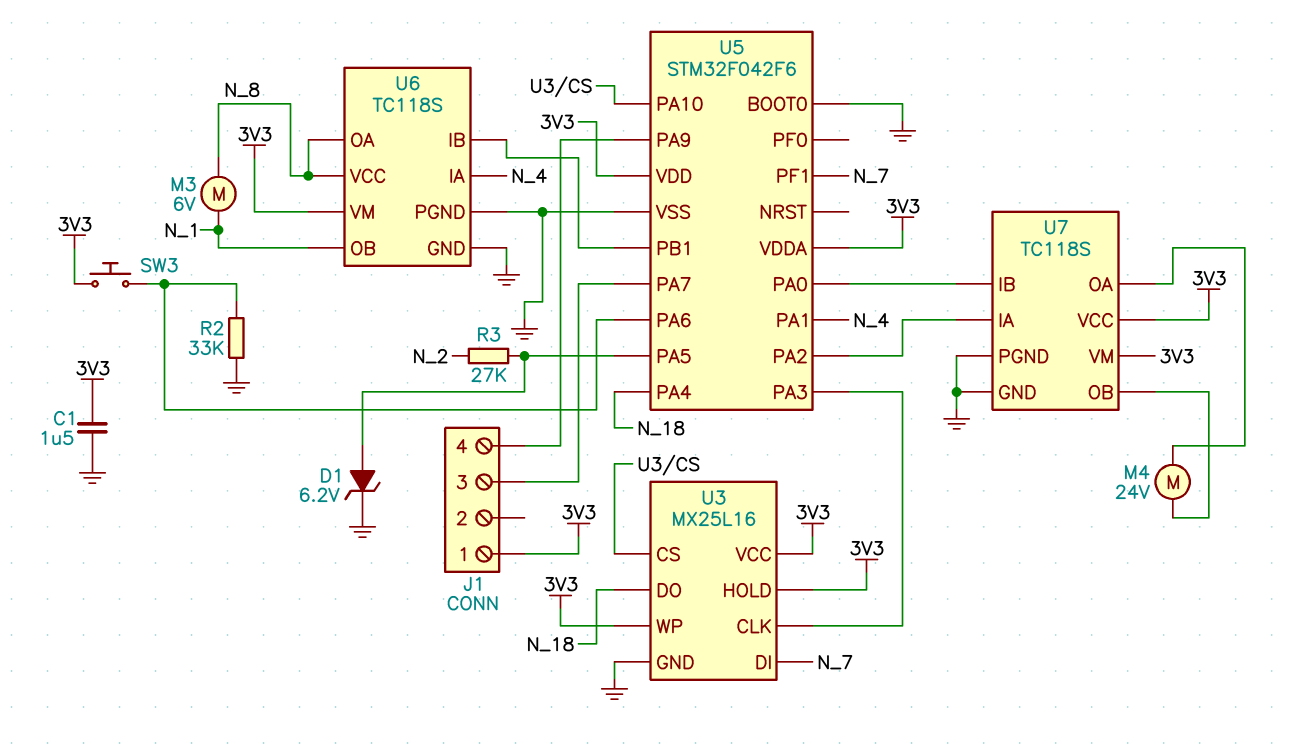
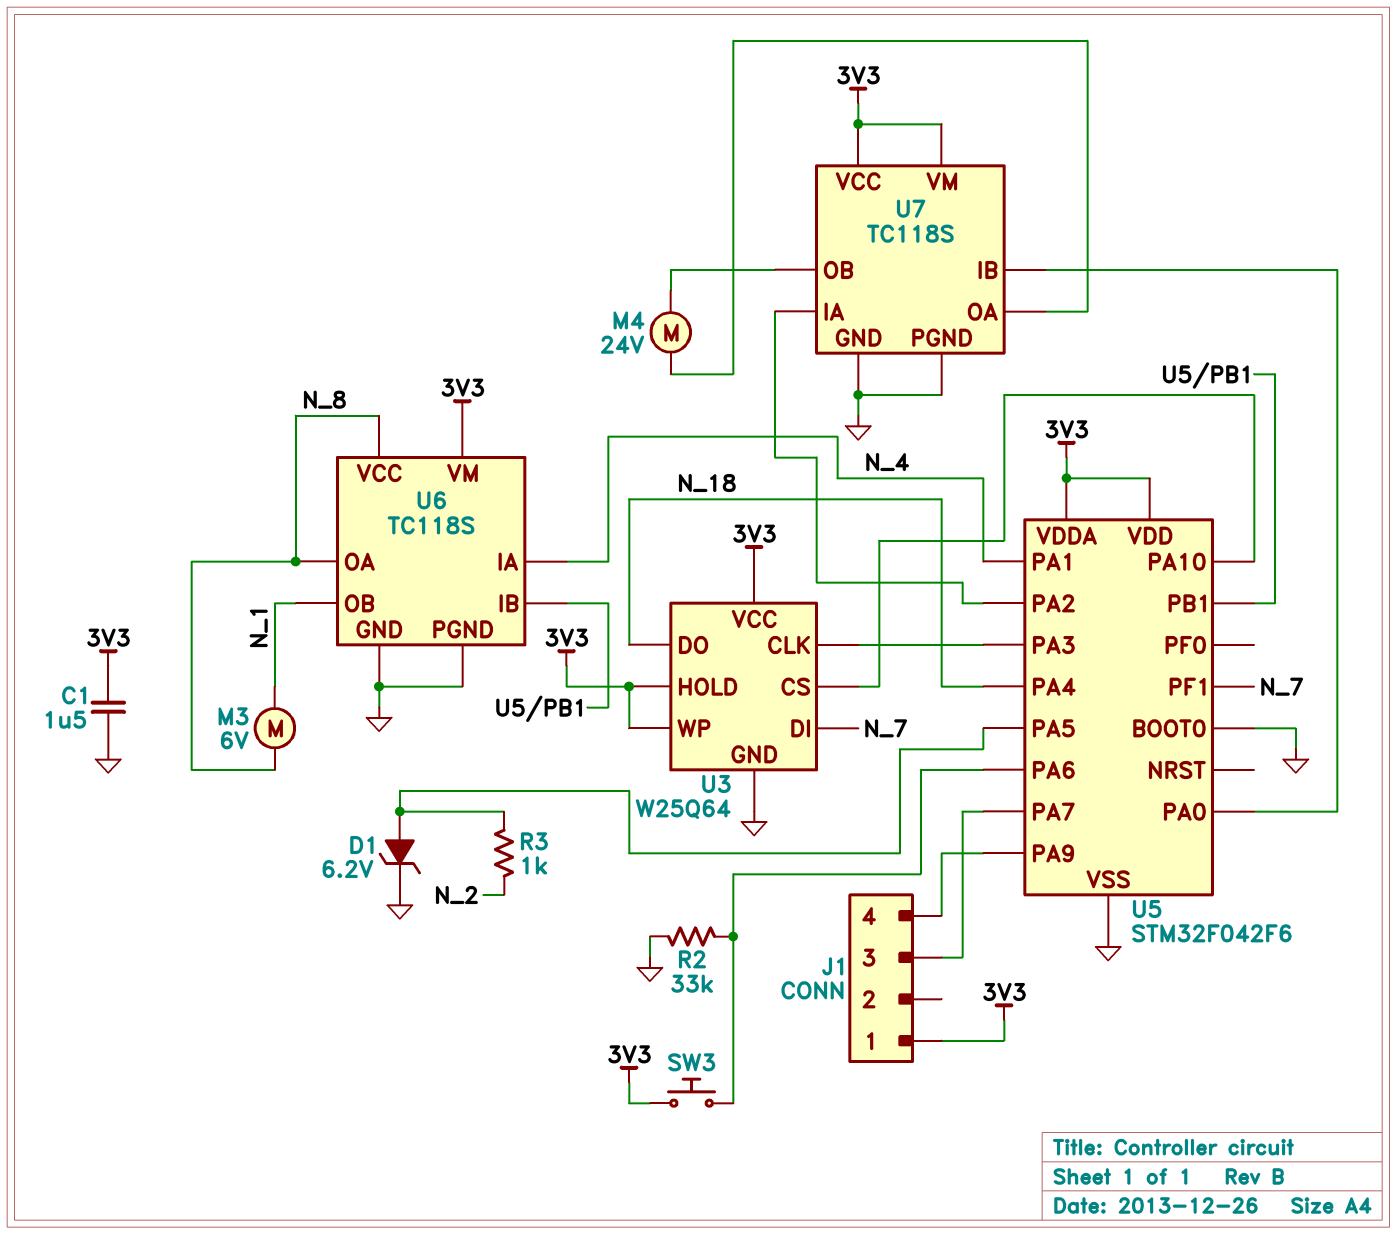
R3: 27k (N_2, U5/PA5) -> 1k (N_2, U5/PA5)
U3: MX25L16 -> W25Q64

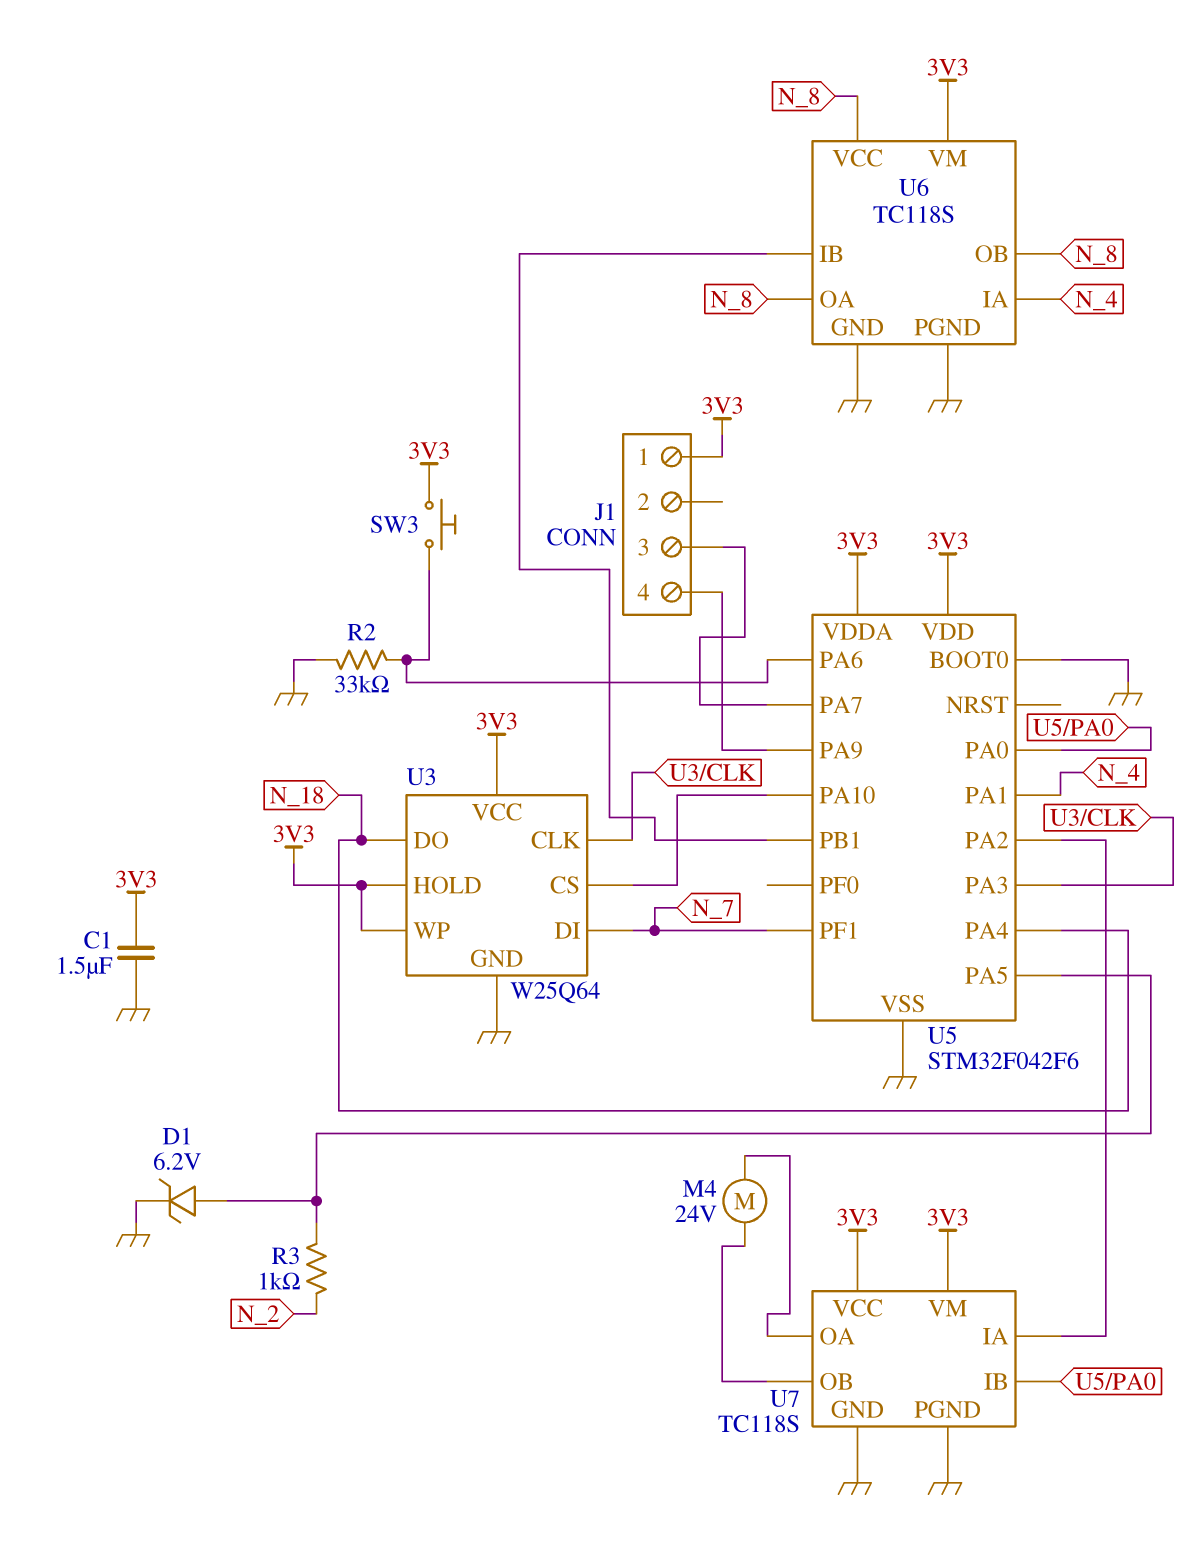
M3: motor 6V (N_1, N_8) -> none
U6 pin OB: N_1 -> N_8

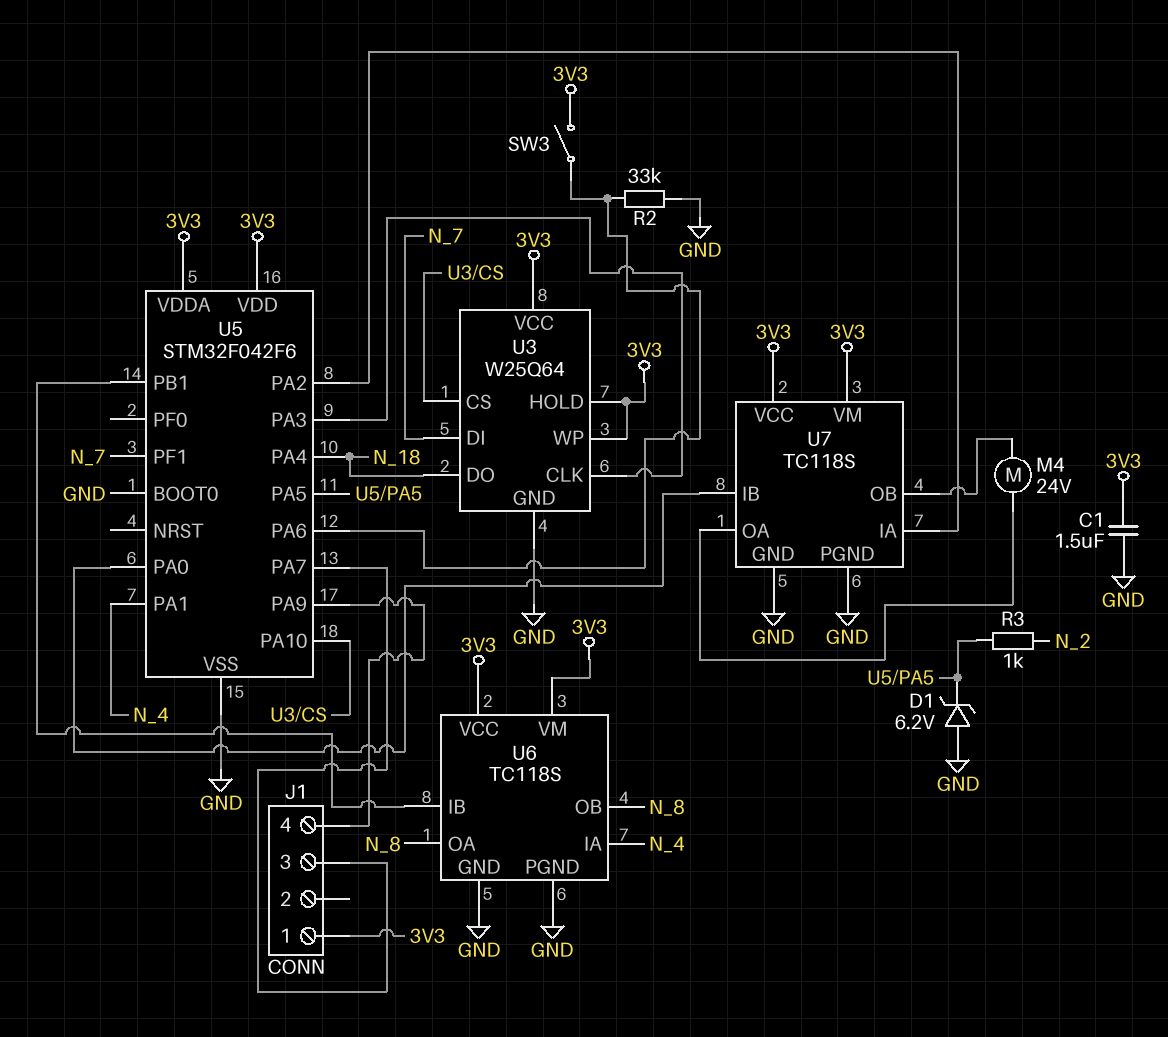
D1: zener 6.2V (A U5/PA5, K GND) -> zener 6.2V (A GND, K U5/PA5)
SW3: button (3V3, U5/PA6) -> switch (3V3, U5/PA6)
U6 pin VCC: N_8 -> 3V3

